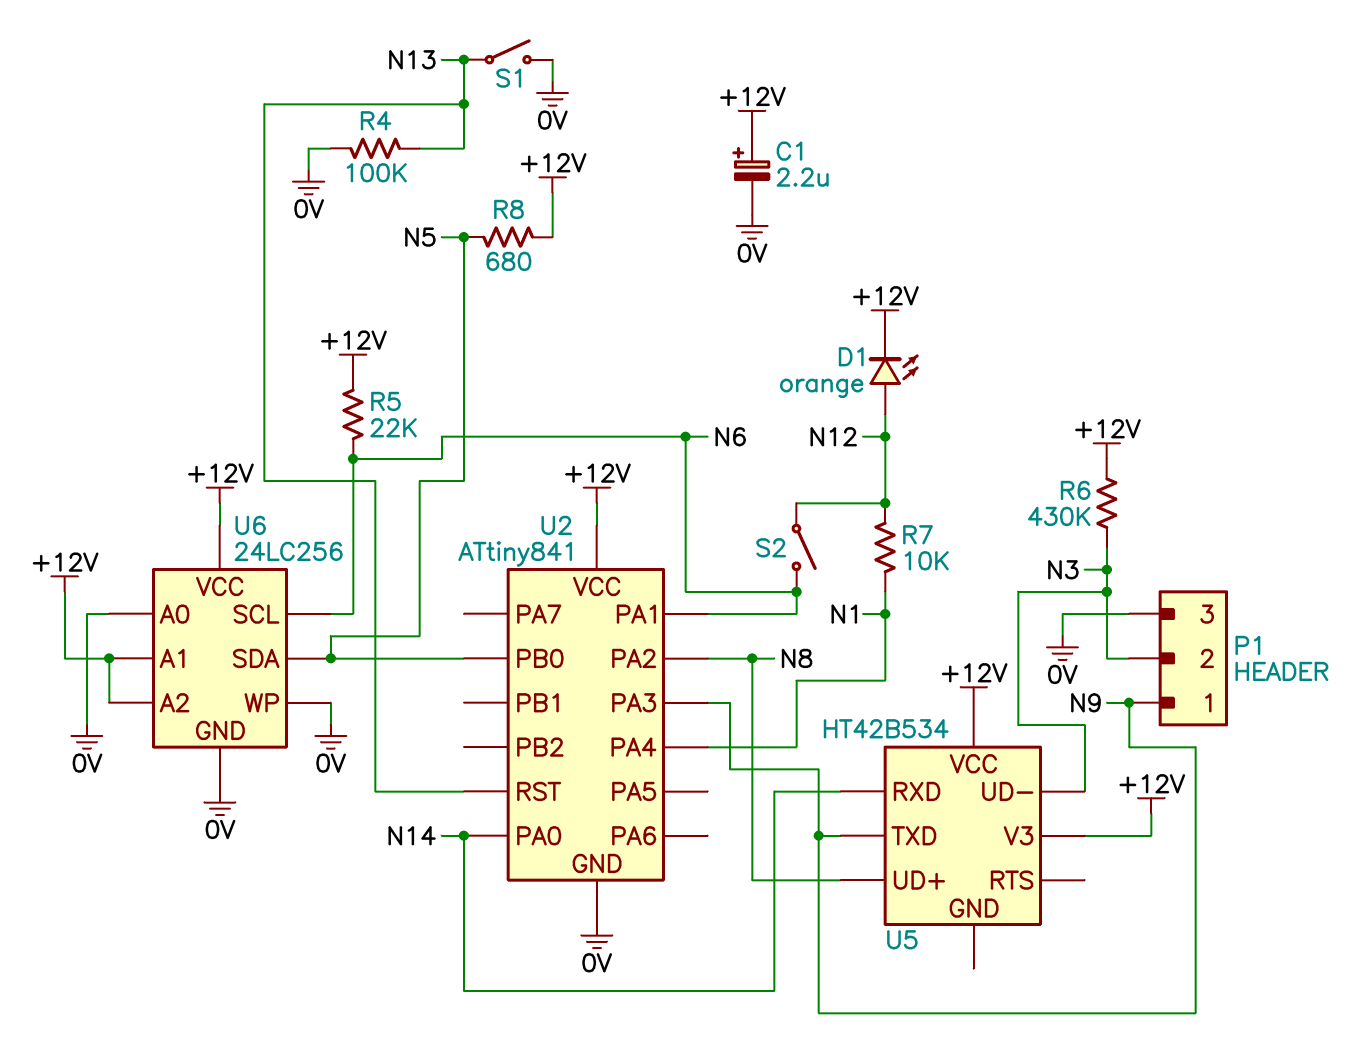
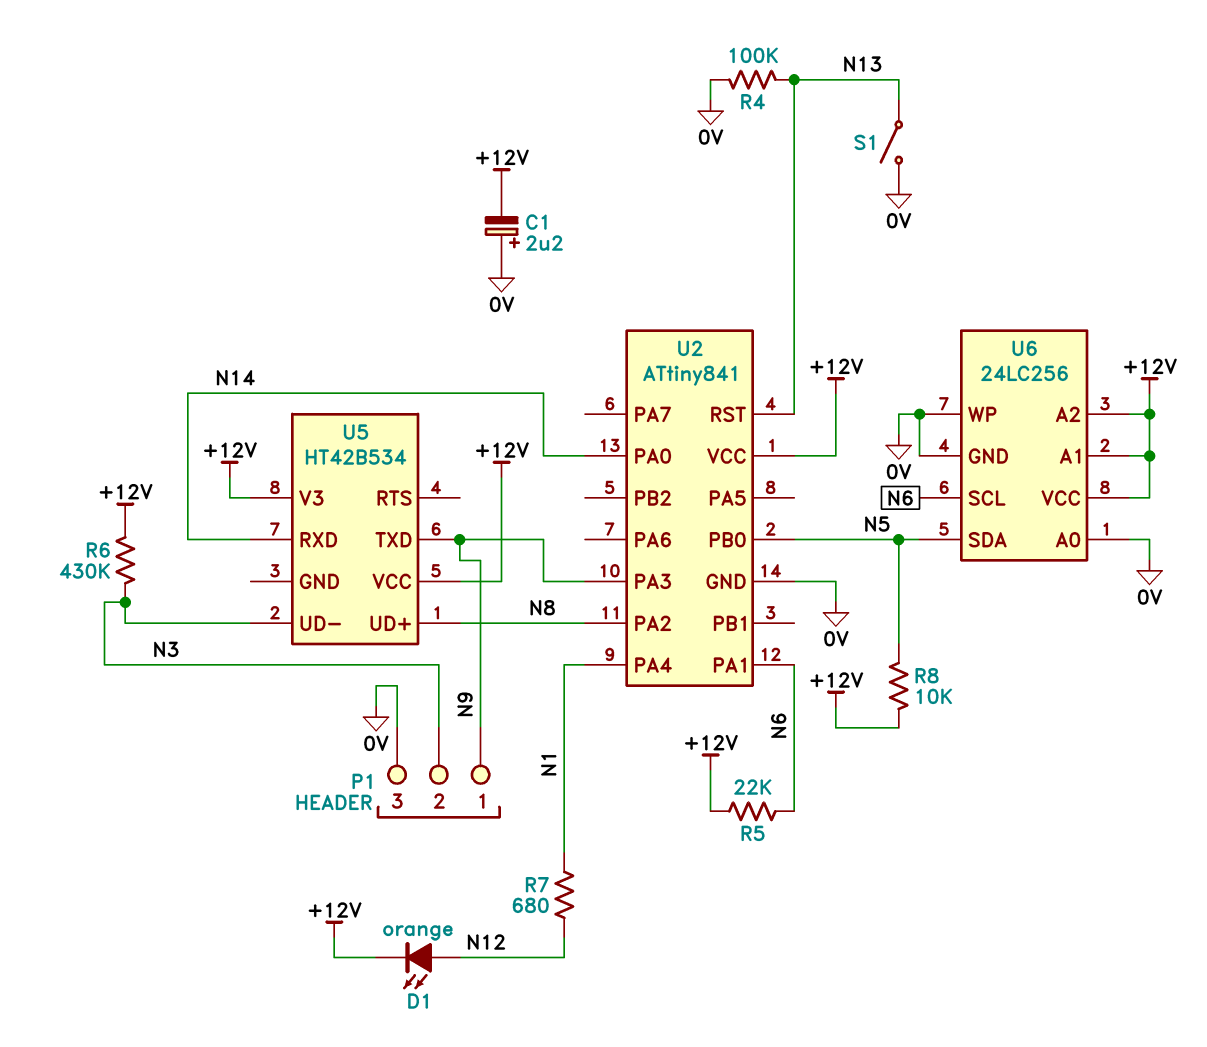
C1: 2.2uF (plus +12V, minus 0V) -> 2.2uF (plus 0V, minus +12V)
R7: 10k (N1, N12) -> 680 (N1, N12)
R8: 680 (+12V, N5) -> 10k (+12V, N5)
S2: switch (N6, N12) -> none

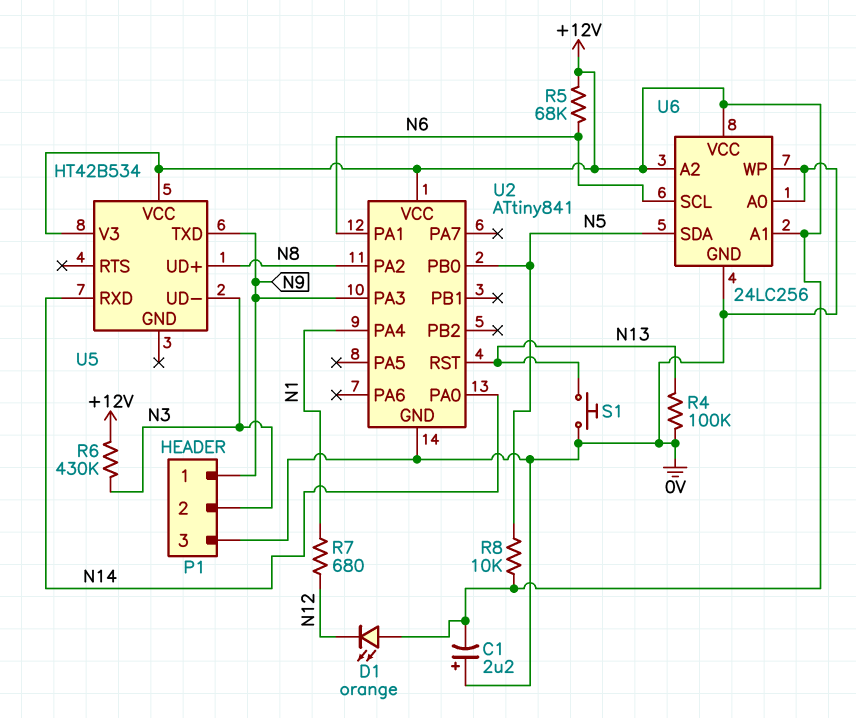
D1: LED orange (A N12, K +12V) -> LED orange (A +12V, K N12)
R5: 22k (+12V, N6) -> 68k (+12V, N6)
S1: switch (0V, N13) -> button (0V, N13)

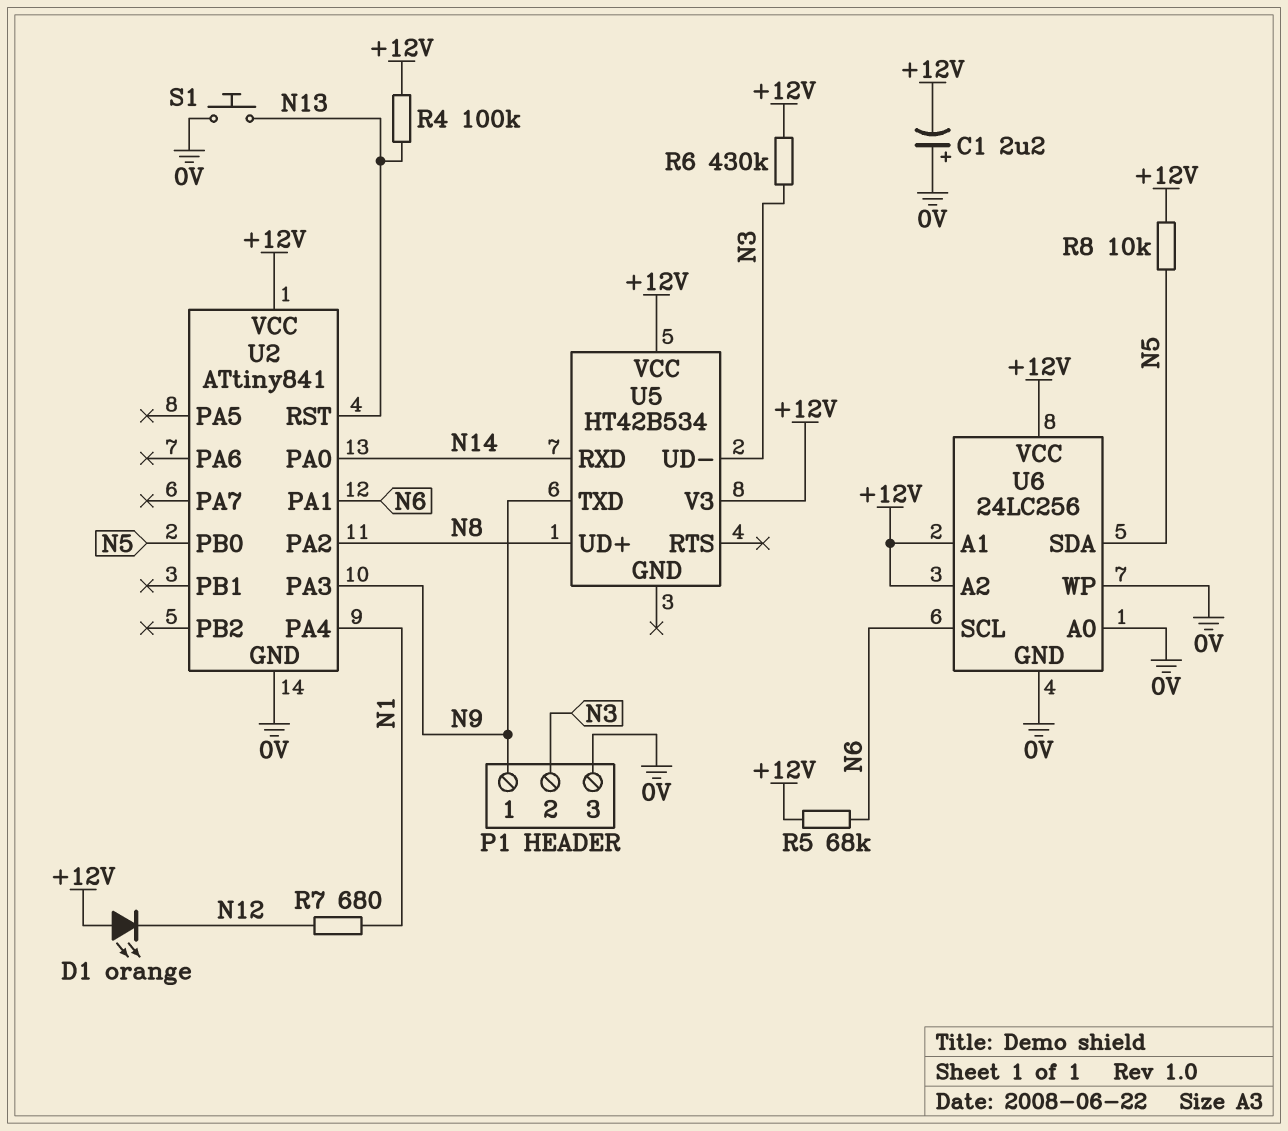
R4: 100k (0V, N13) -> 100k (+12V, N13)

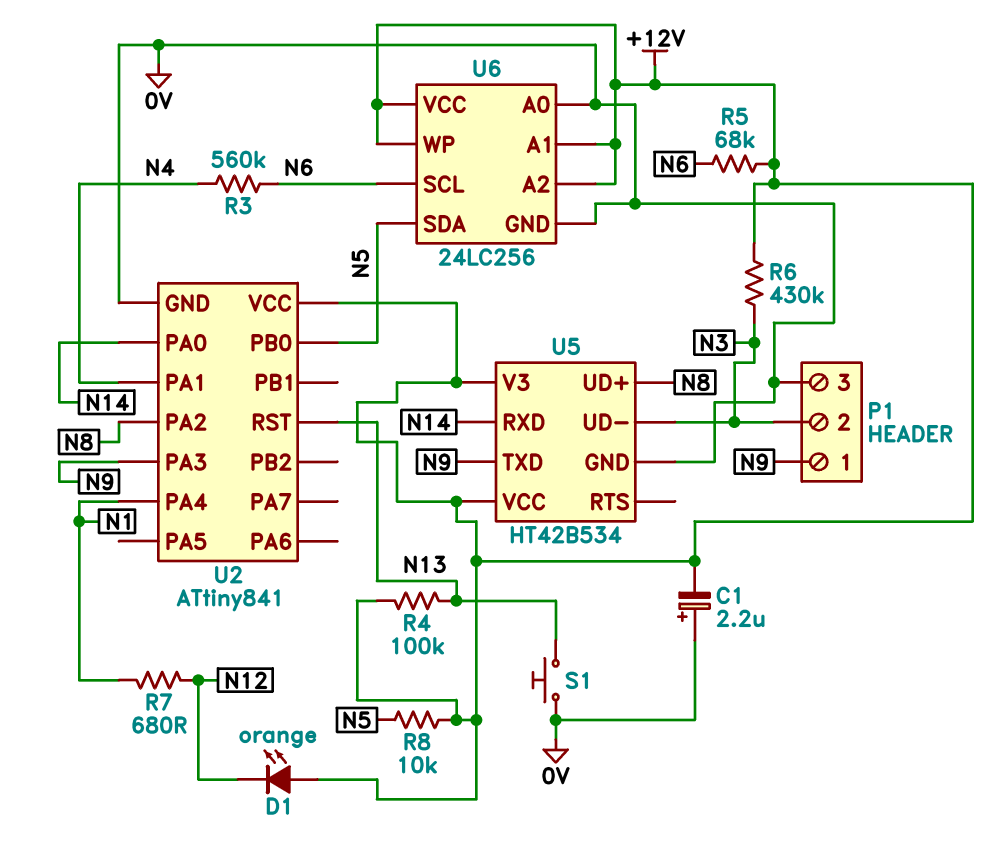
R3: none -> 560k (N4, N6)
U2 pin PA1: N6 -> N4
U5 pin GND: none -> 0V
U6 pin WP: 0V -> +12V

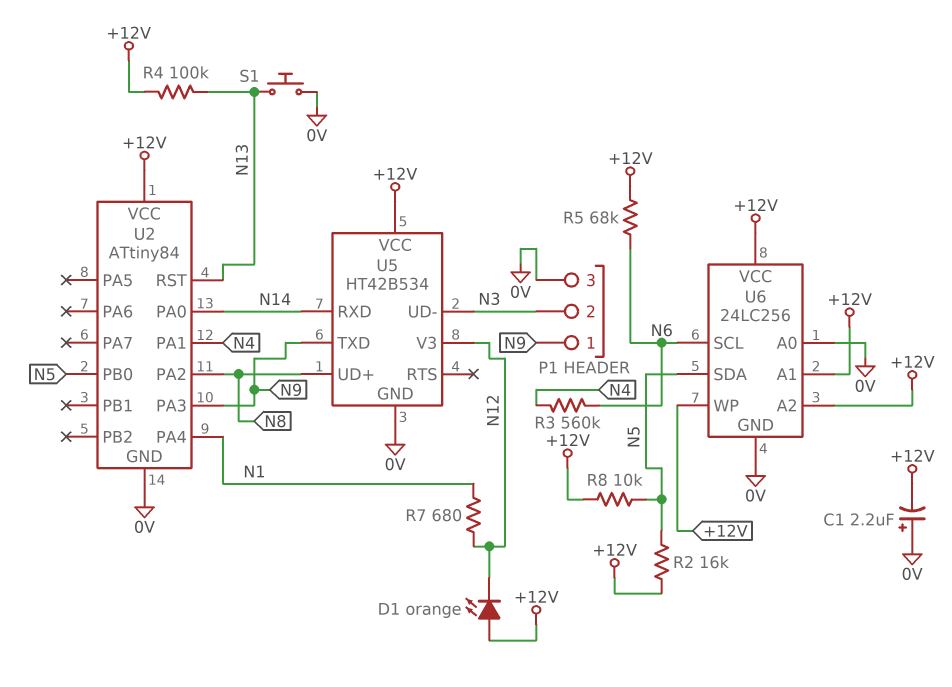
R2: none -> 16k (+12V, N5)
R6: 430k (+12V, N3) -> none
U2: ATtiny841 -> ATtiny84
U5 pin V3: +12V -> N12

